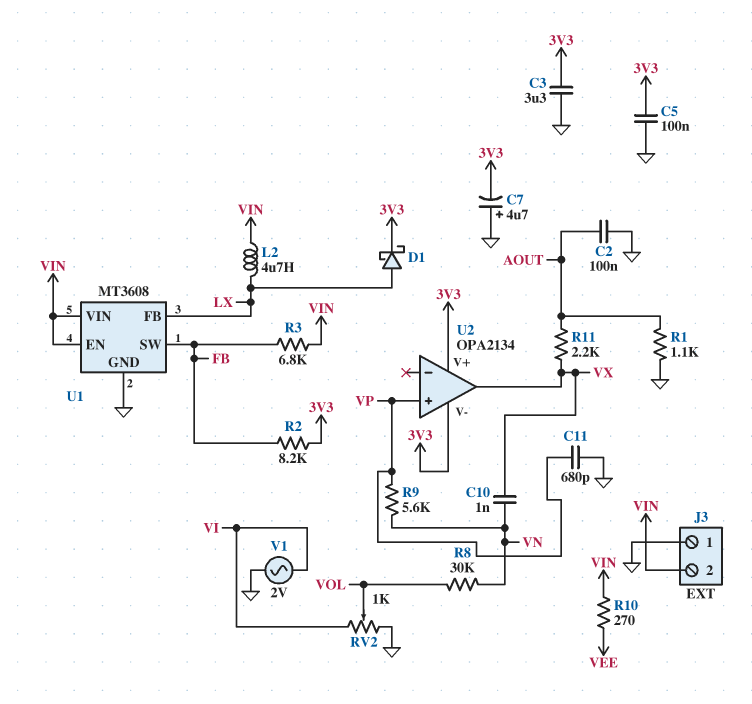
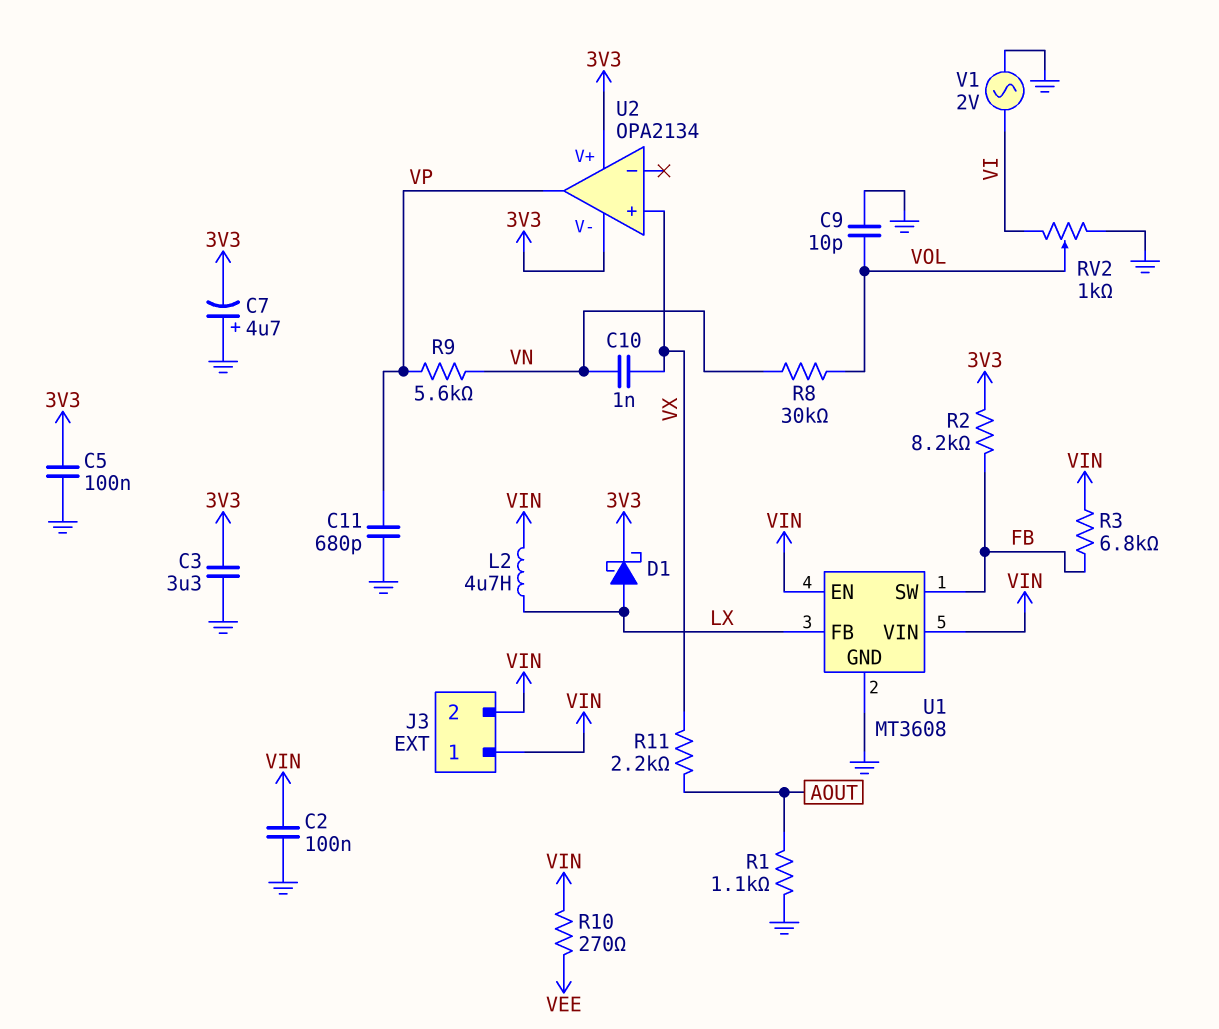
C2: 100nF (AOUT, GND) -> 100nF (GND, VIN)
C9: none -> 10pF (GND, VOL)
J3 pin 1: GND -> VIN
U2 pin in+: VP -> VX
U2 pin out: VX -> VP

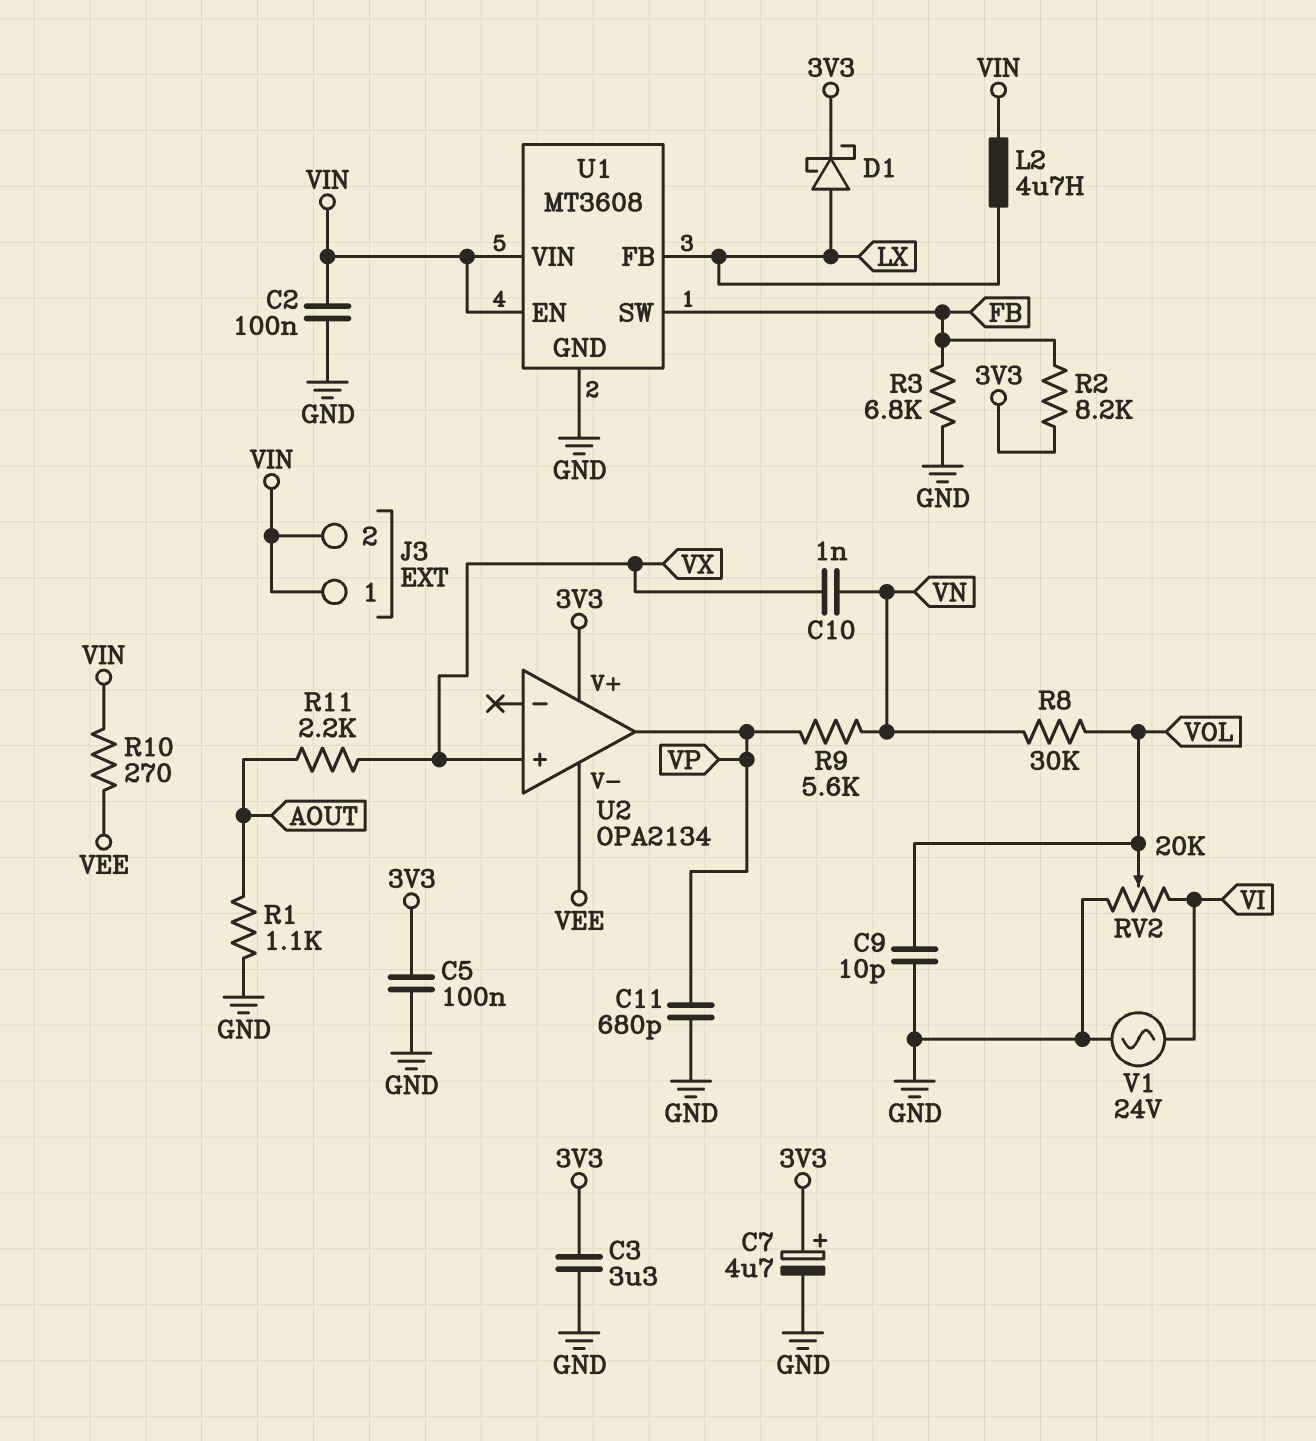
C7: 4.7uF (plus GND, minus 3V3) -> 4.7uF (plus 3V3, minus GND)
R3: 6.8k (FB, VIN) -> 6.8k (FB, GND)
RV2: 1k (GND, VI, wiper VOL) -> 20k (GND, VI, wiper VOL)
U2 pin V-: 3V3 -> VEE
V1: AC 2V (GND, VI) -> AC 24V (GND, VI)

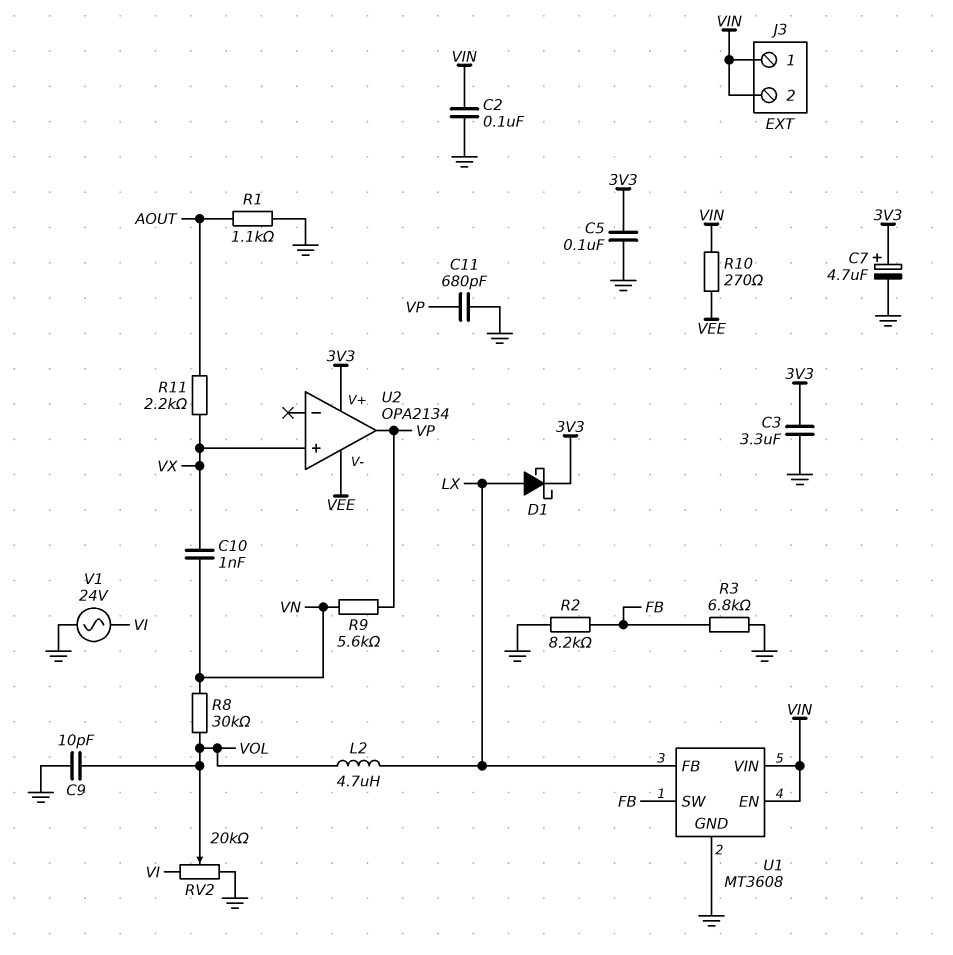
L2: 4.7uH (LX, VIN) -> 4.7uH (LX, VOL)
R2: 8.2k (3V3, FB) -> 8.2k (FB, GND)

